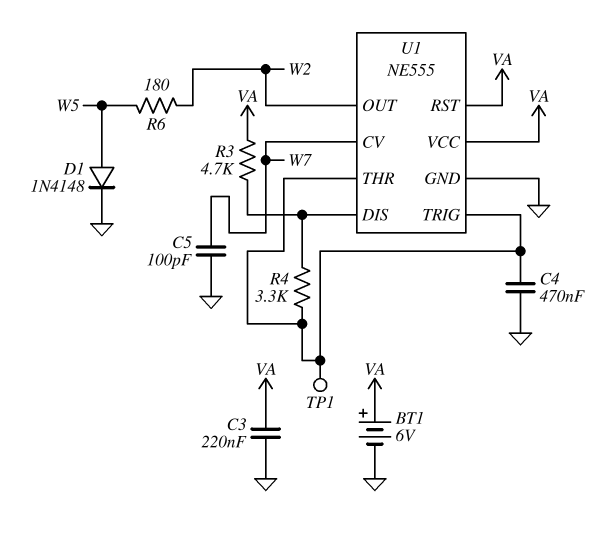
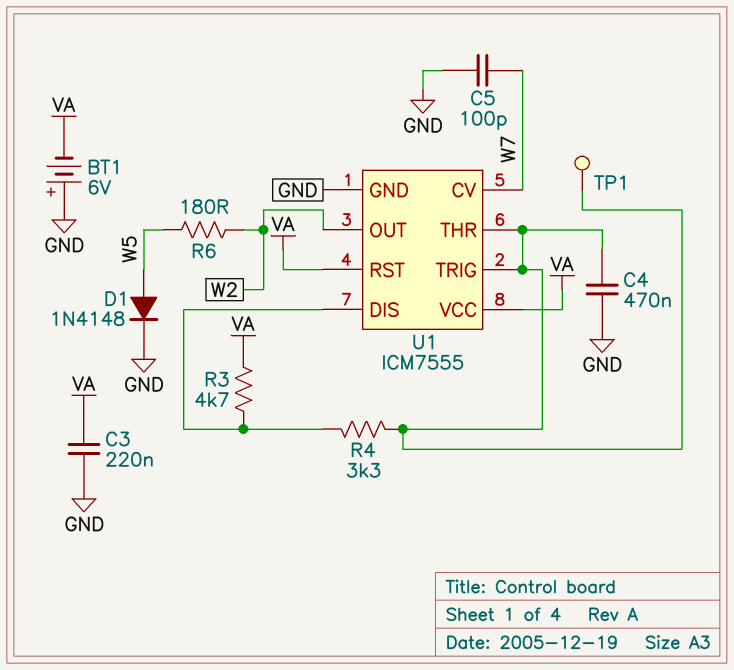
BT1: 6V (plus VA, minus GND) -> 6V (plus GND, minus VA)
U1: NE555 -> ICM7555

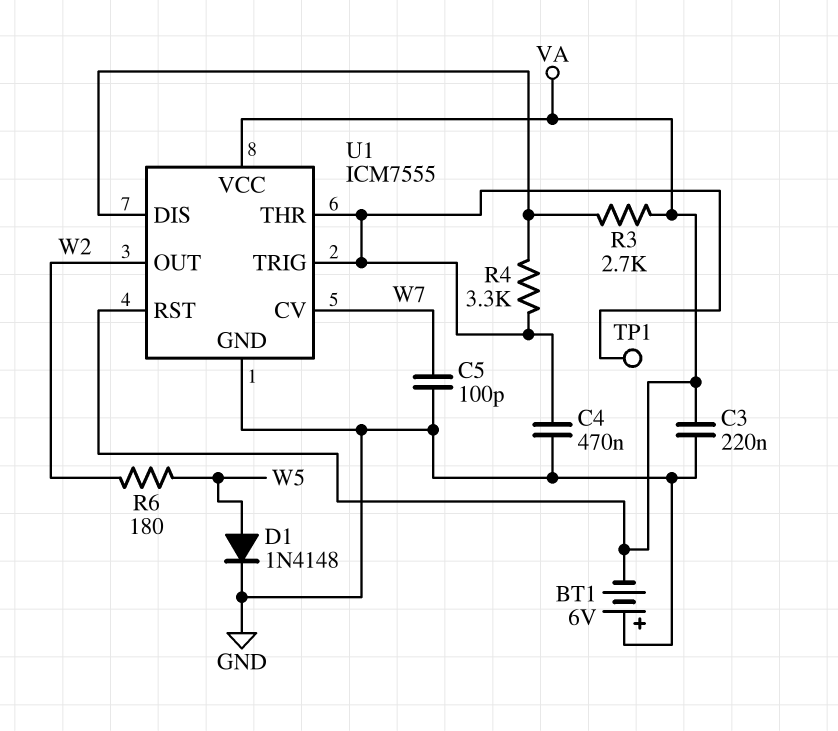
R3: 4.7k (U1/DIS, VA) -> 2.7k (U1/DIS, VA)

